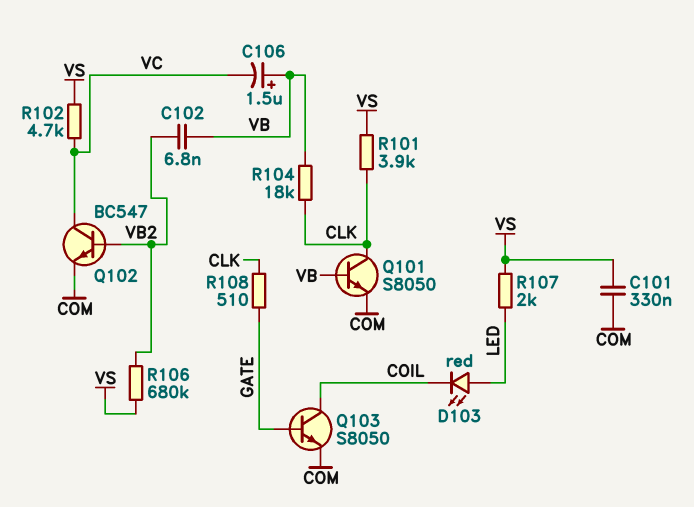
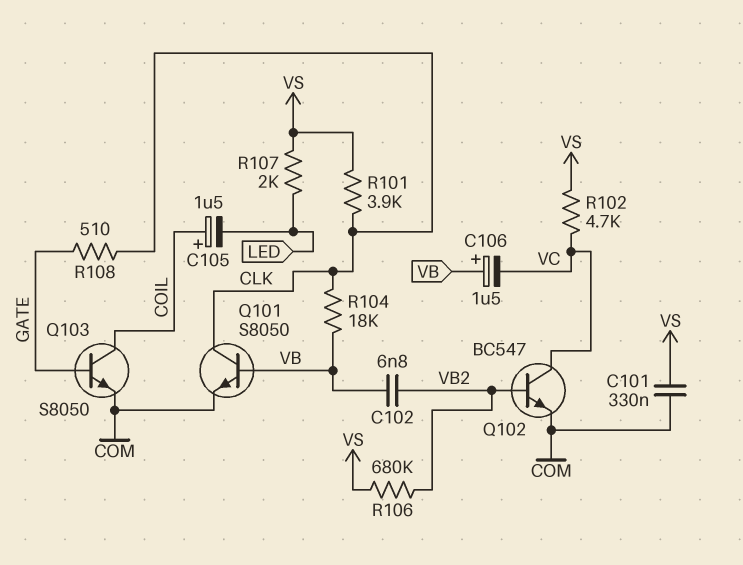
C105: none -> 1.5uF (plus COIL, minus LED)
D103: LED red (A LED, K COIL) -> none

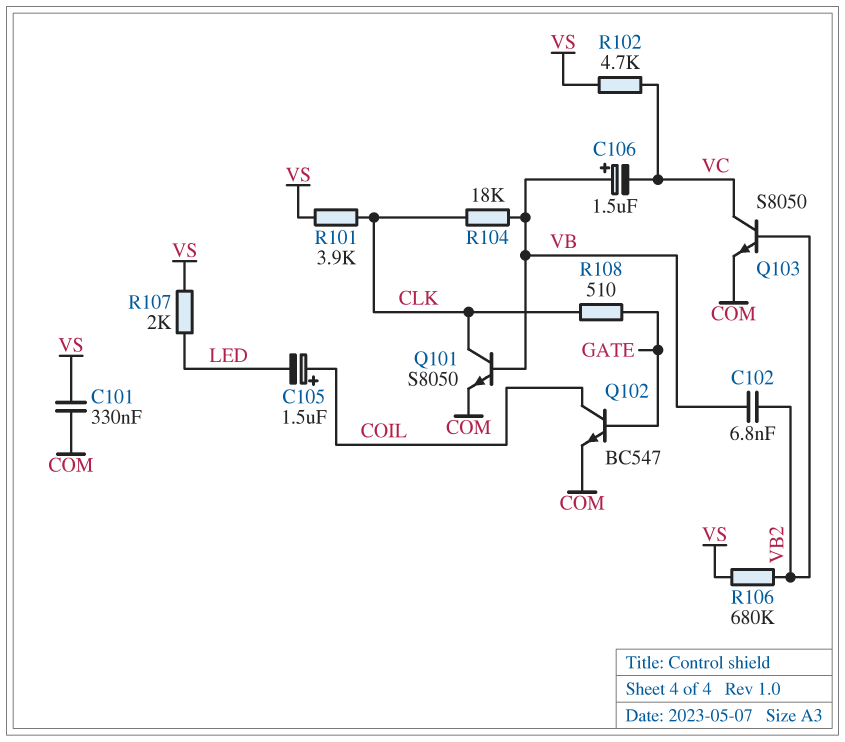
Q102: NPN BC547 (B VB2, C VC, E COM) -> NPN BC547 (B GATE, C COIL, E COM)
Q103: NPN S8050 (B GATE, C COIL, E COM) -> NPN S8050 (B VB2, C VC, E COM)

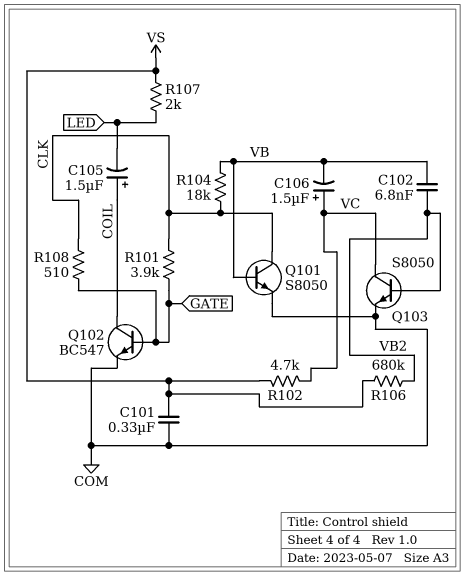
C106: 1.5uF (plus VB, minus VC) -> 1.5uF (plus VC, minus VB)
R101: 3.9k (CLK, VS) -> 3.9k (CLK, GATE)

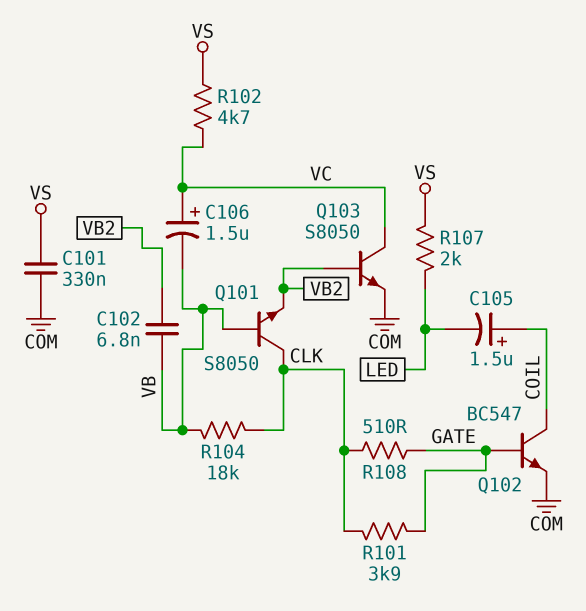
Q101: NPN S8050 (B VB, C CLK, E COM) -> NPN S8050 (B VB, C CLK, E VB2)
R106: 680k (VB2, VS) -> none

